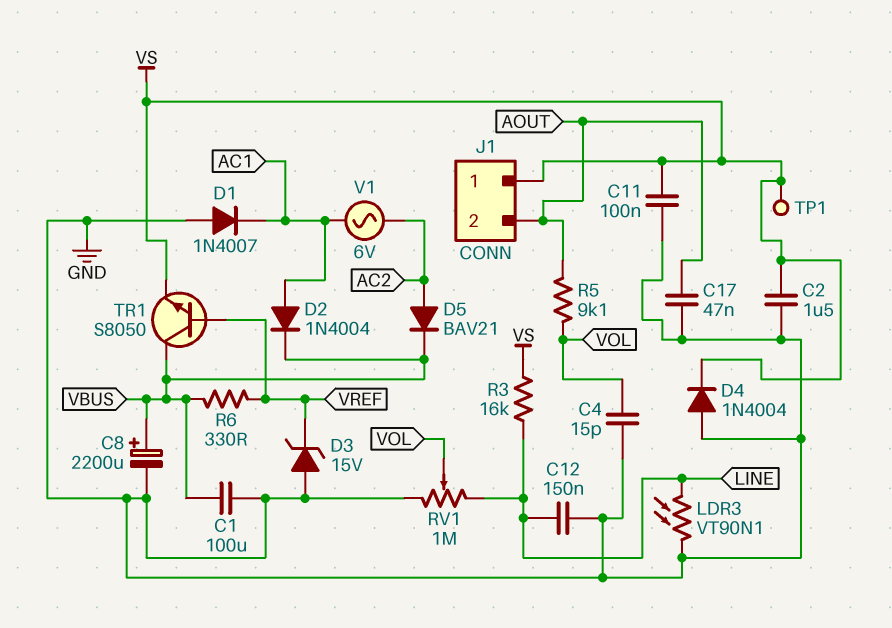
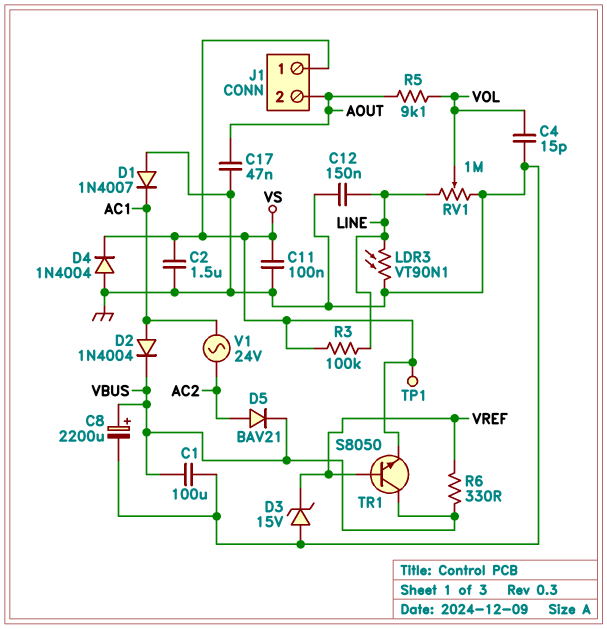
R3: 16k (LINE, VS) -> 100k (LINE, VS)
V1: AC 6V (AC1, AC2) -> AC 24V (AC1, AC2)

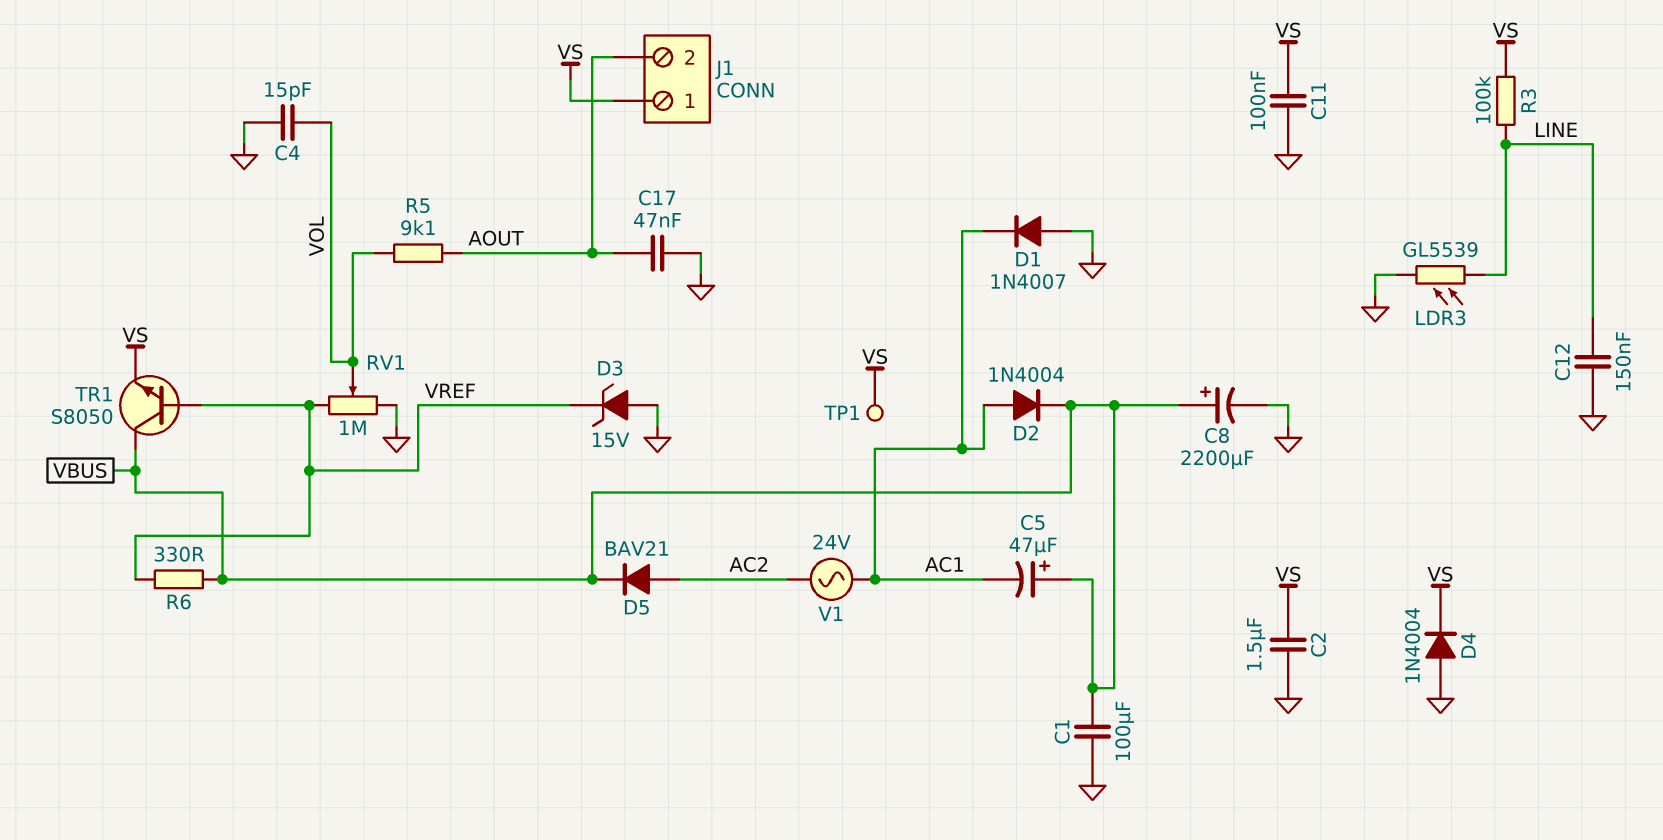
C5: none -> 47uF (plus VBUS, minus AC1)
LDR3: VT90N1 (GND, LINE) -> GL5539 (GND, LINE)
RV1: 1M (GND, LINE, wiper VOL) -> 1M (GND, VREF, wiper VOL)

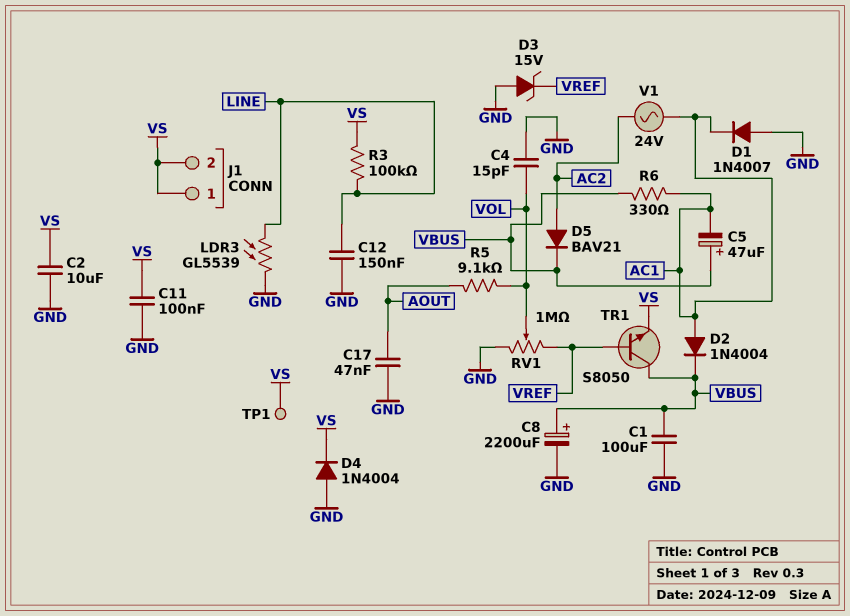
C2: 1.5uF (GND, VS) -> 10uF (GND, VS)
J1 pin 2: AOUT -> VS
R6: 330 (VBUS, VREF) -> 330 (AC1, VBUS)

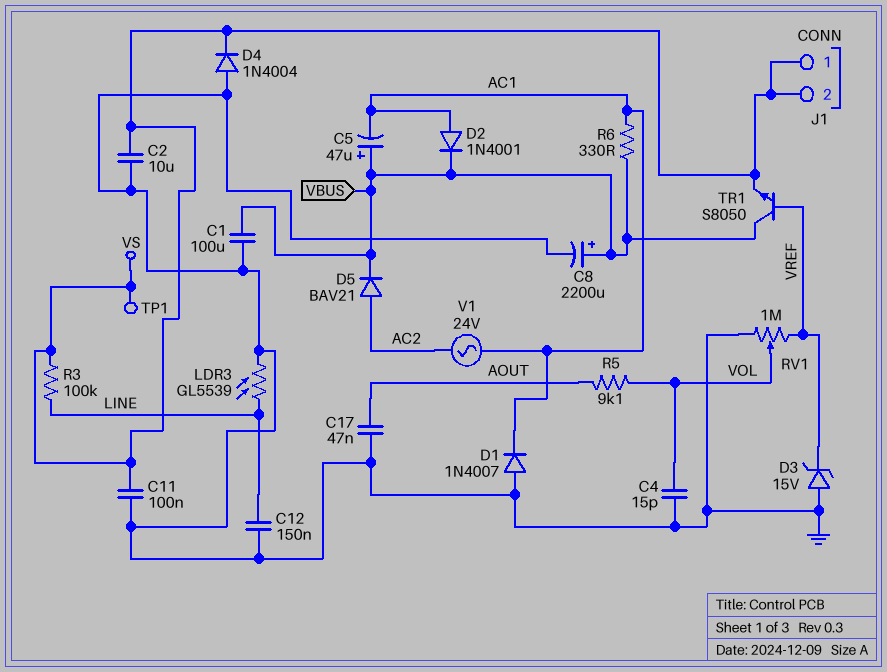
D2: diode 1N4004 (A AC1, K VBUS) -> diode 1N4001 (A AC1, K VBUS)

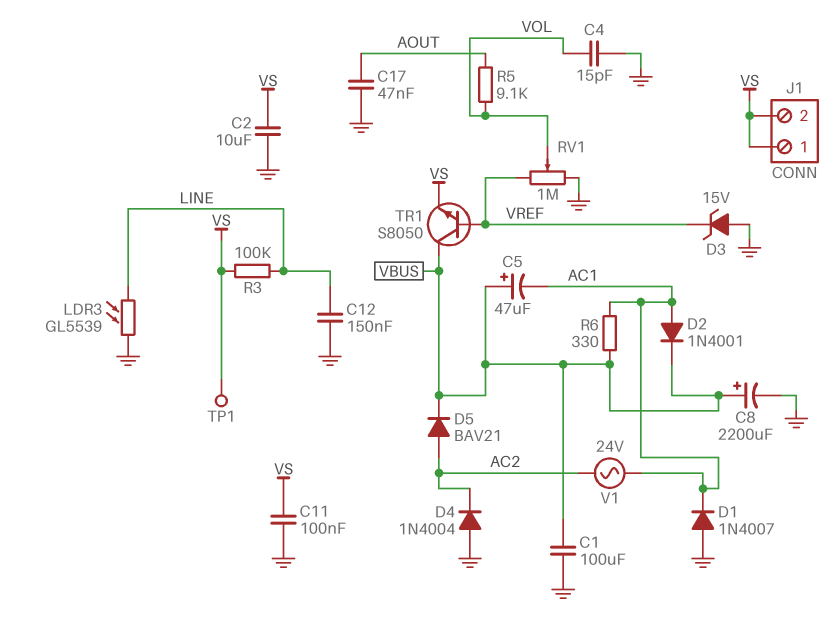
D4: diode 1N4004 (A GND, K VS) -> diode 1N4004 (A GND, K AC2)

